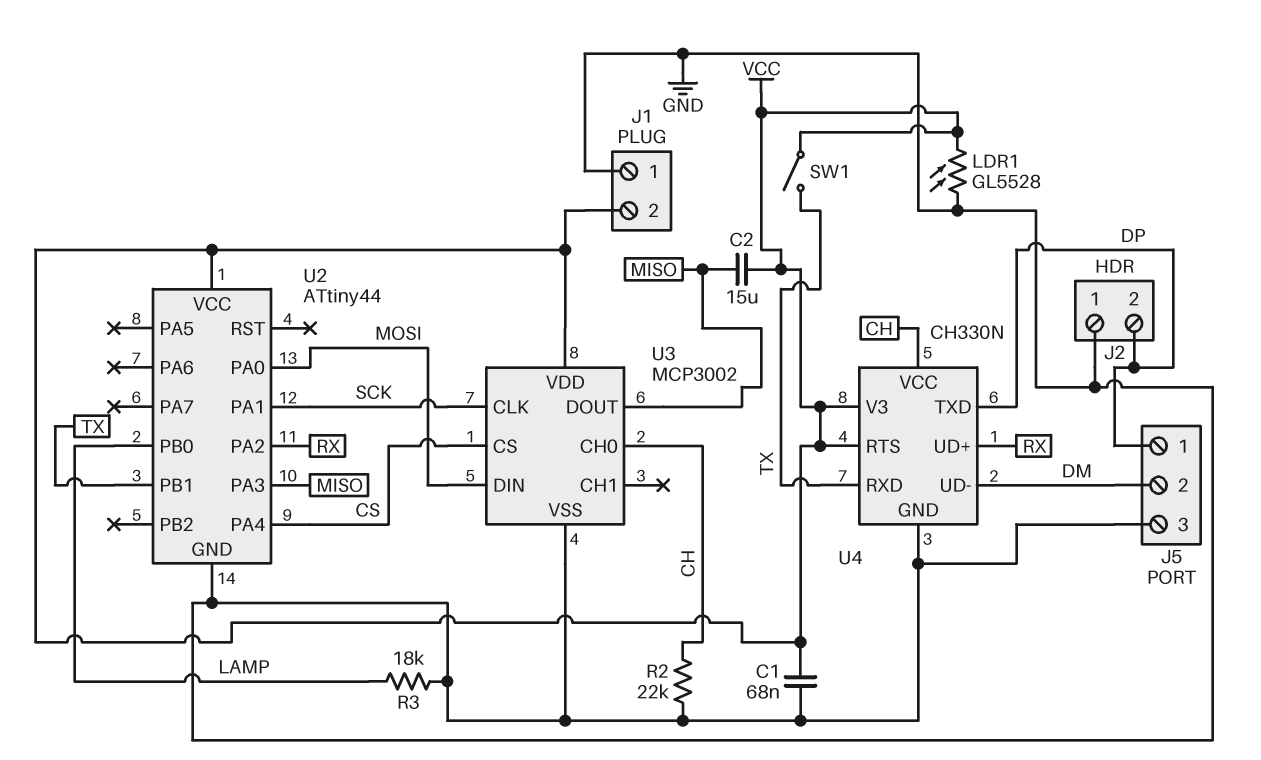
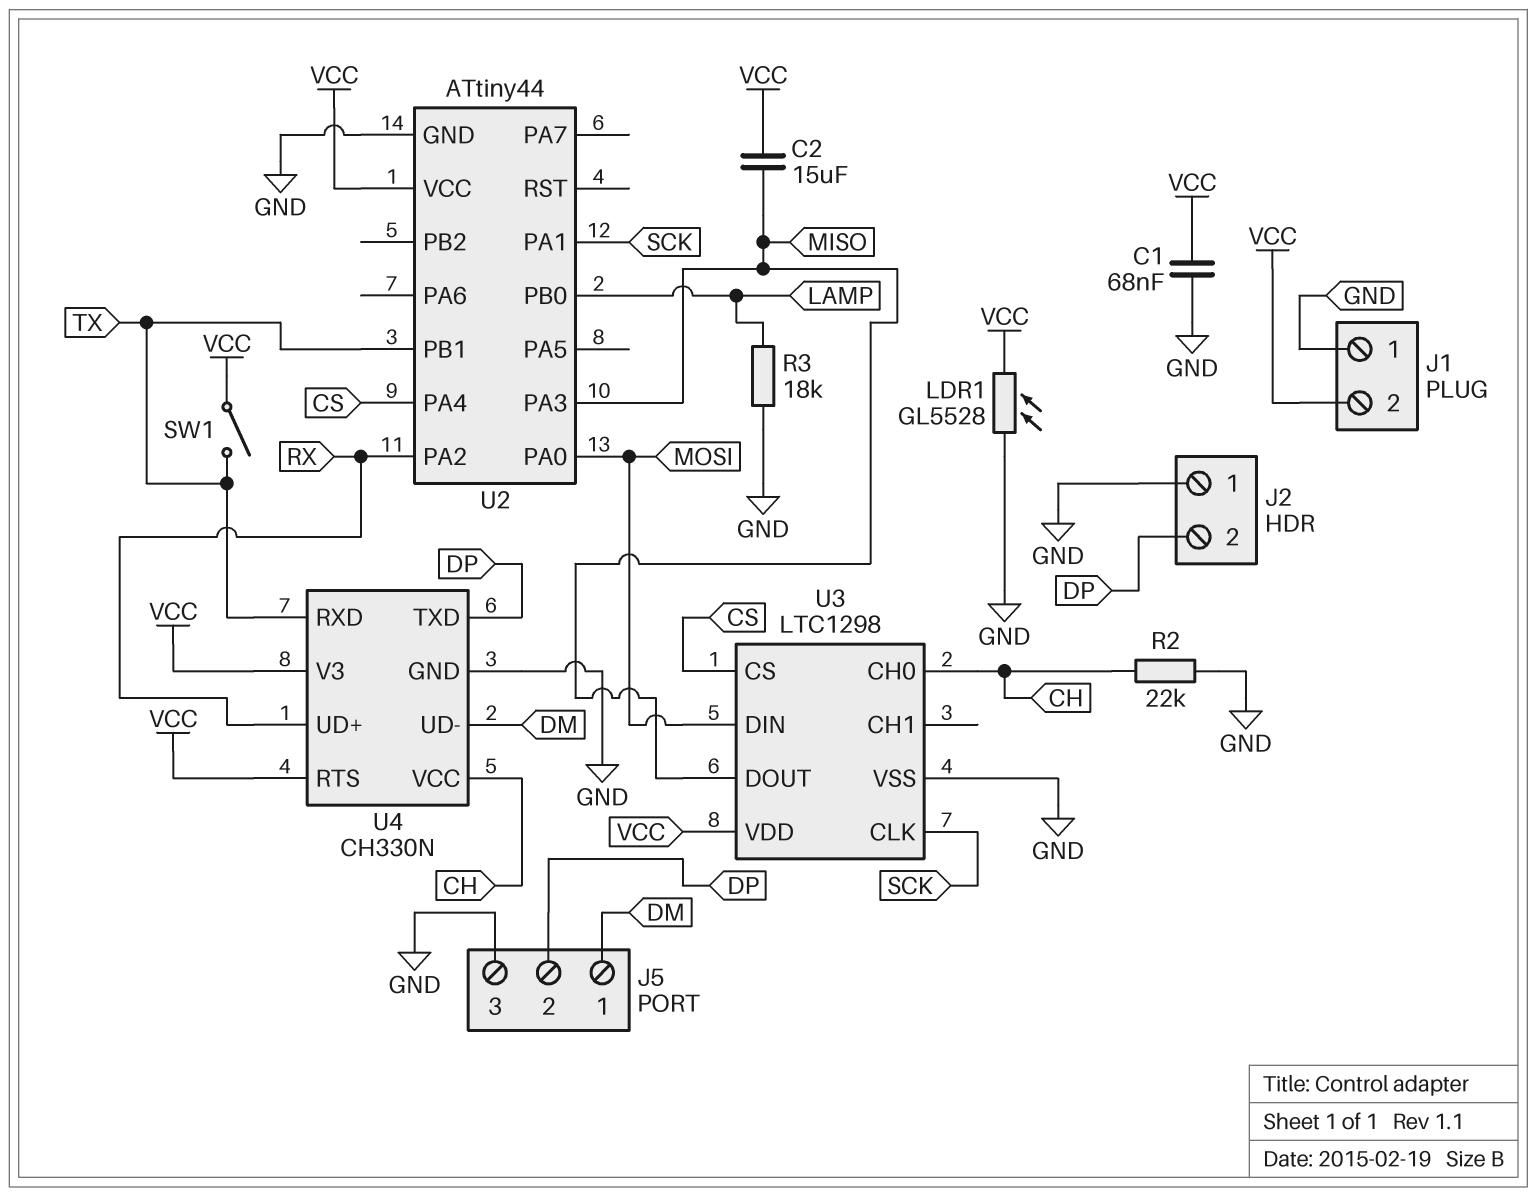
J5 pin 1: DP -> DM
J5 pin 2: DM -> DP
U3: MCP3002 -> LTC1298

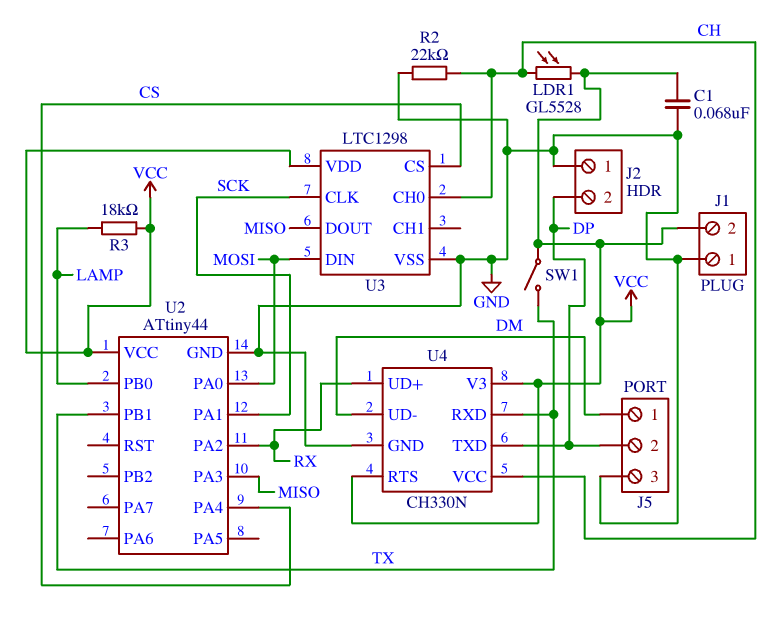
C2: 15uF (MISO, VCC) -> none
LDR1: GL5528 (GND, VCC) -> GL5528 (CH, VCC)
R3: 18k (GND, LAMP) -> 18k (LAMP, VCC)

